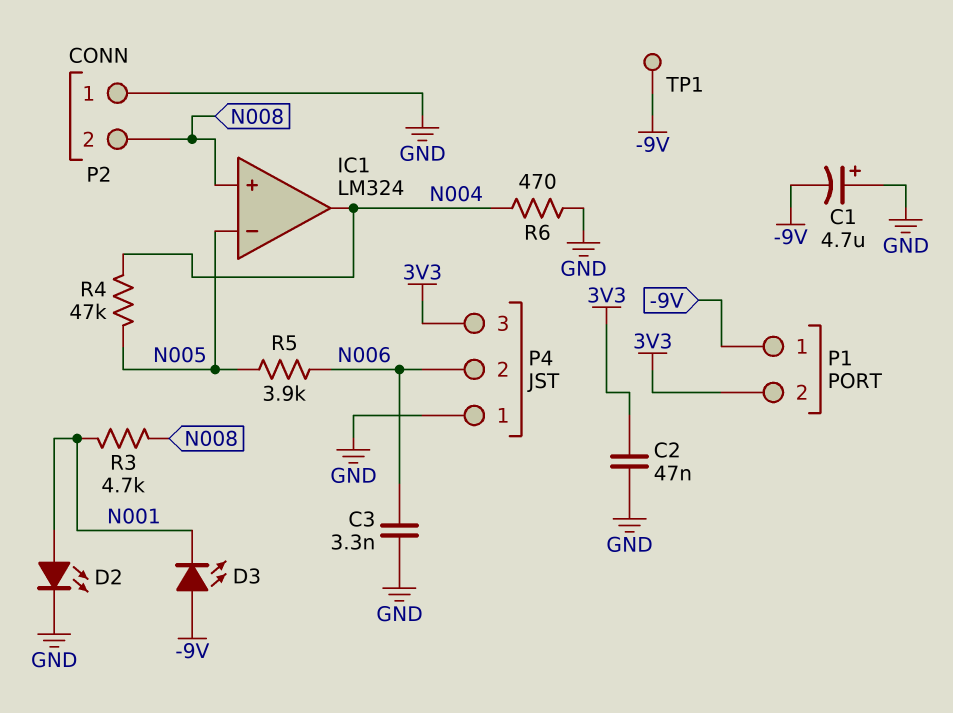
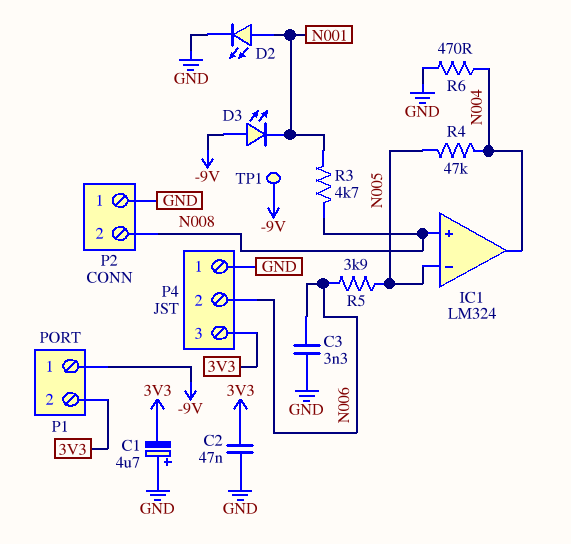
C1: 4.7uF (plus GND, minus -9V) -> 4.7uF (plus GND, minus 3V3)

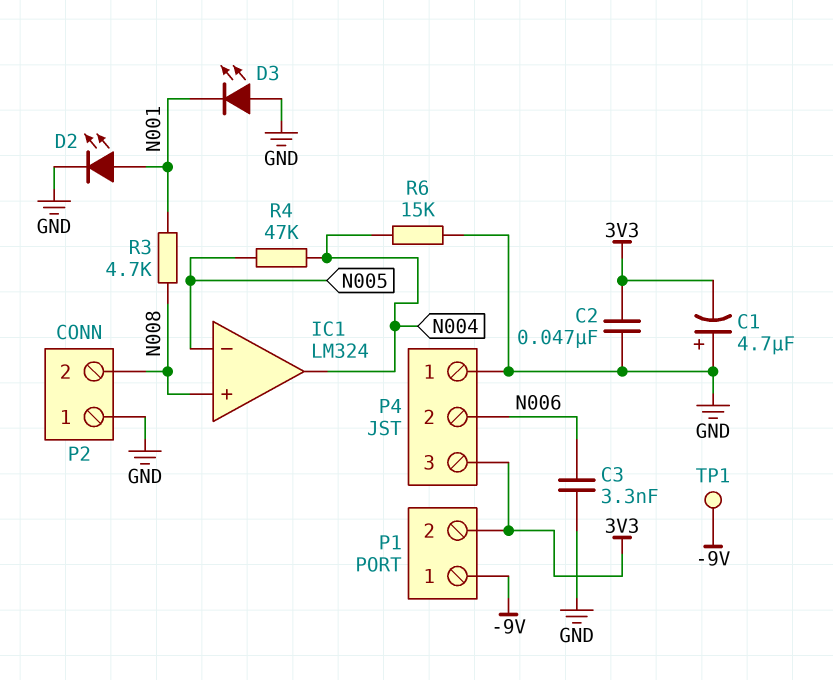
D3: LED (A -9V, K N001) -> LED (A GND, K N001)
R5: 3.9k (N005, N006) -> none
R6: 470 (GND, N004) -> 15k (GND, N004)

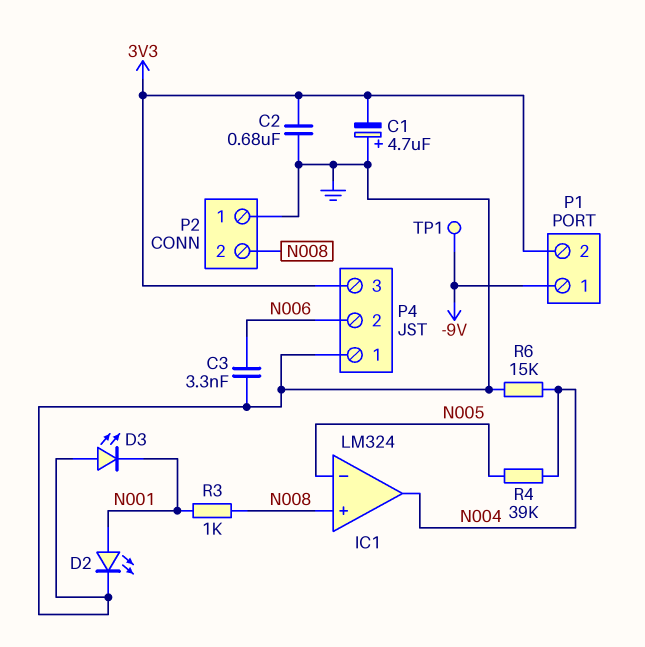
C2: 47nF (3V3, GND) -> 680nF (3V3, GND)
R3: 4.7k (N001, N008) -> 1k (N001, N008)
R4: 47k (N004, N005) -> 39k (N004, N005)

